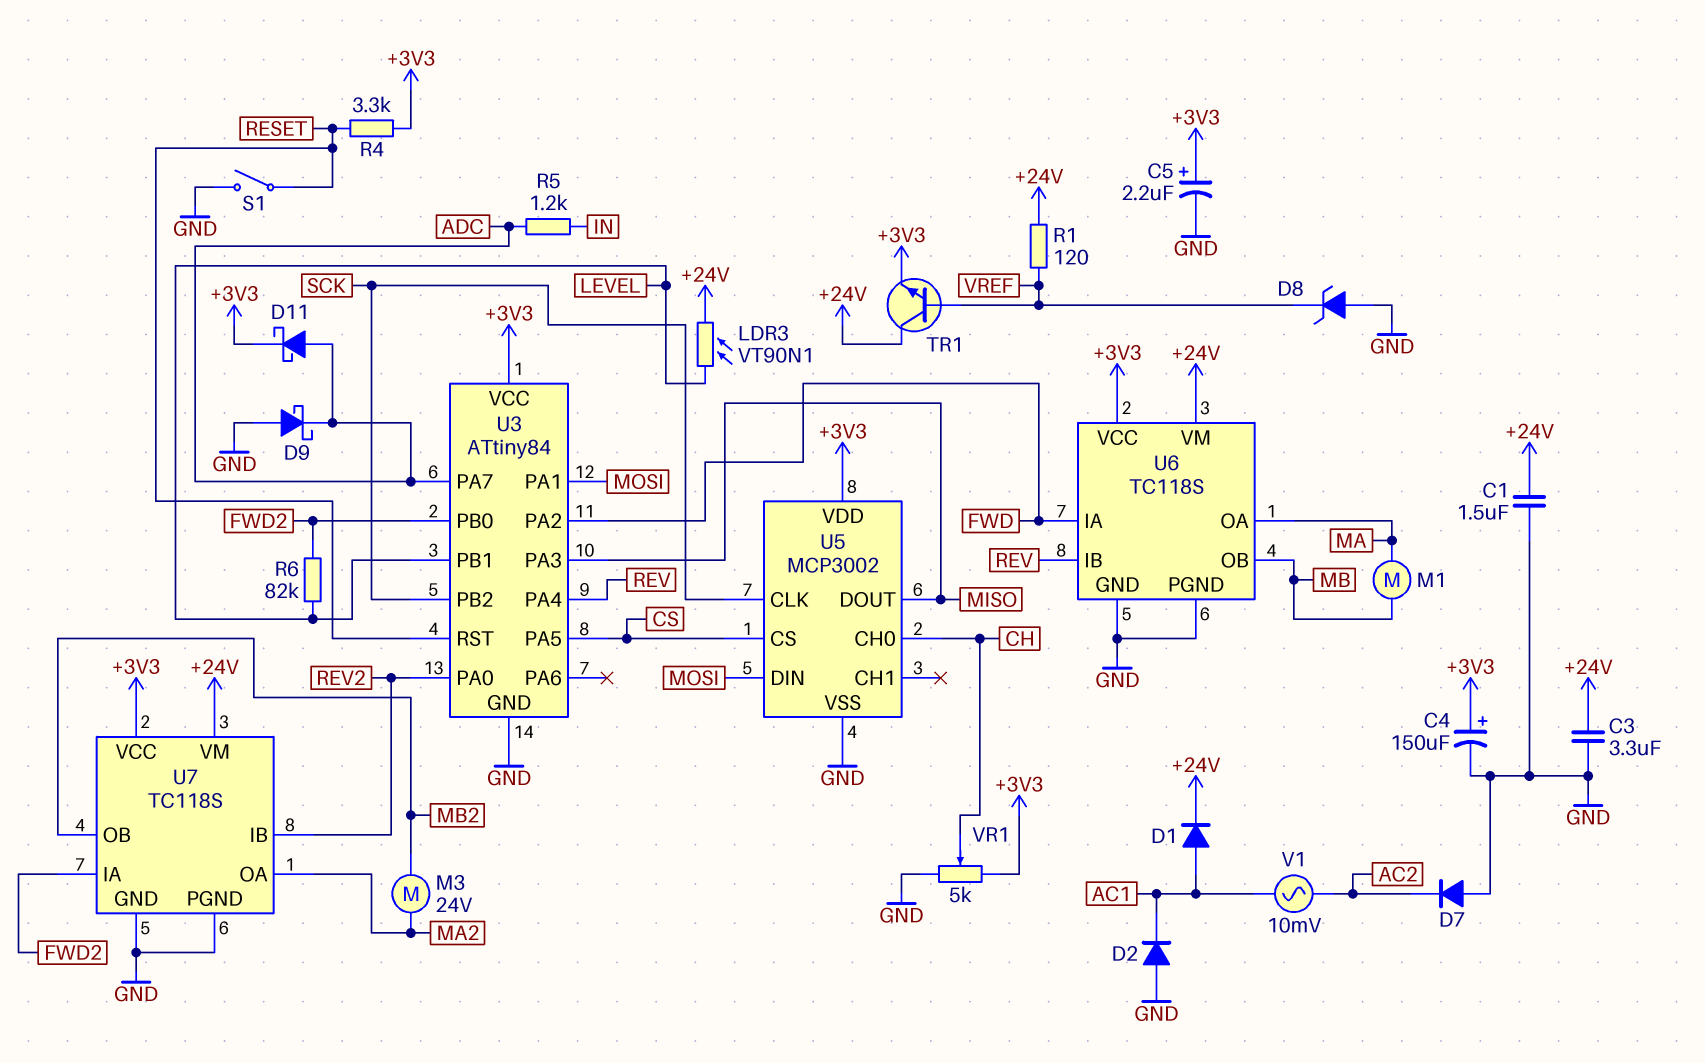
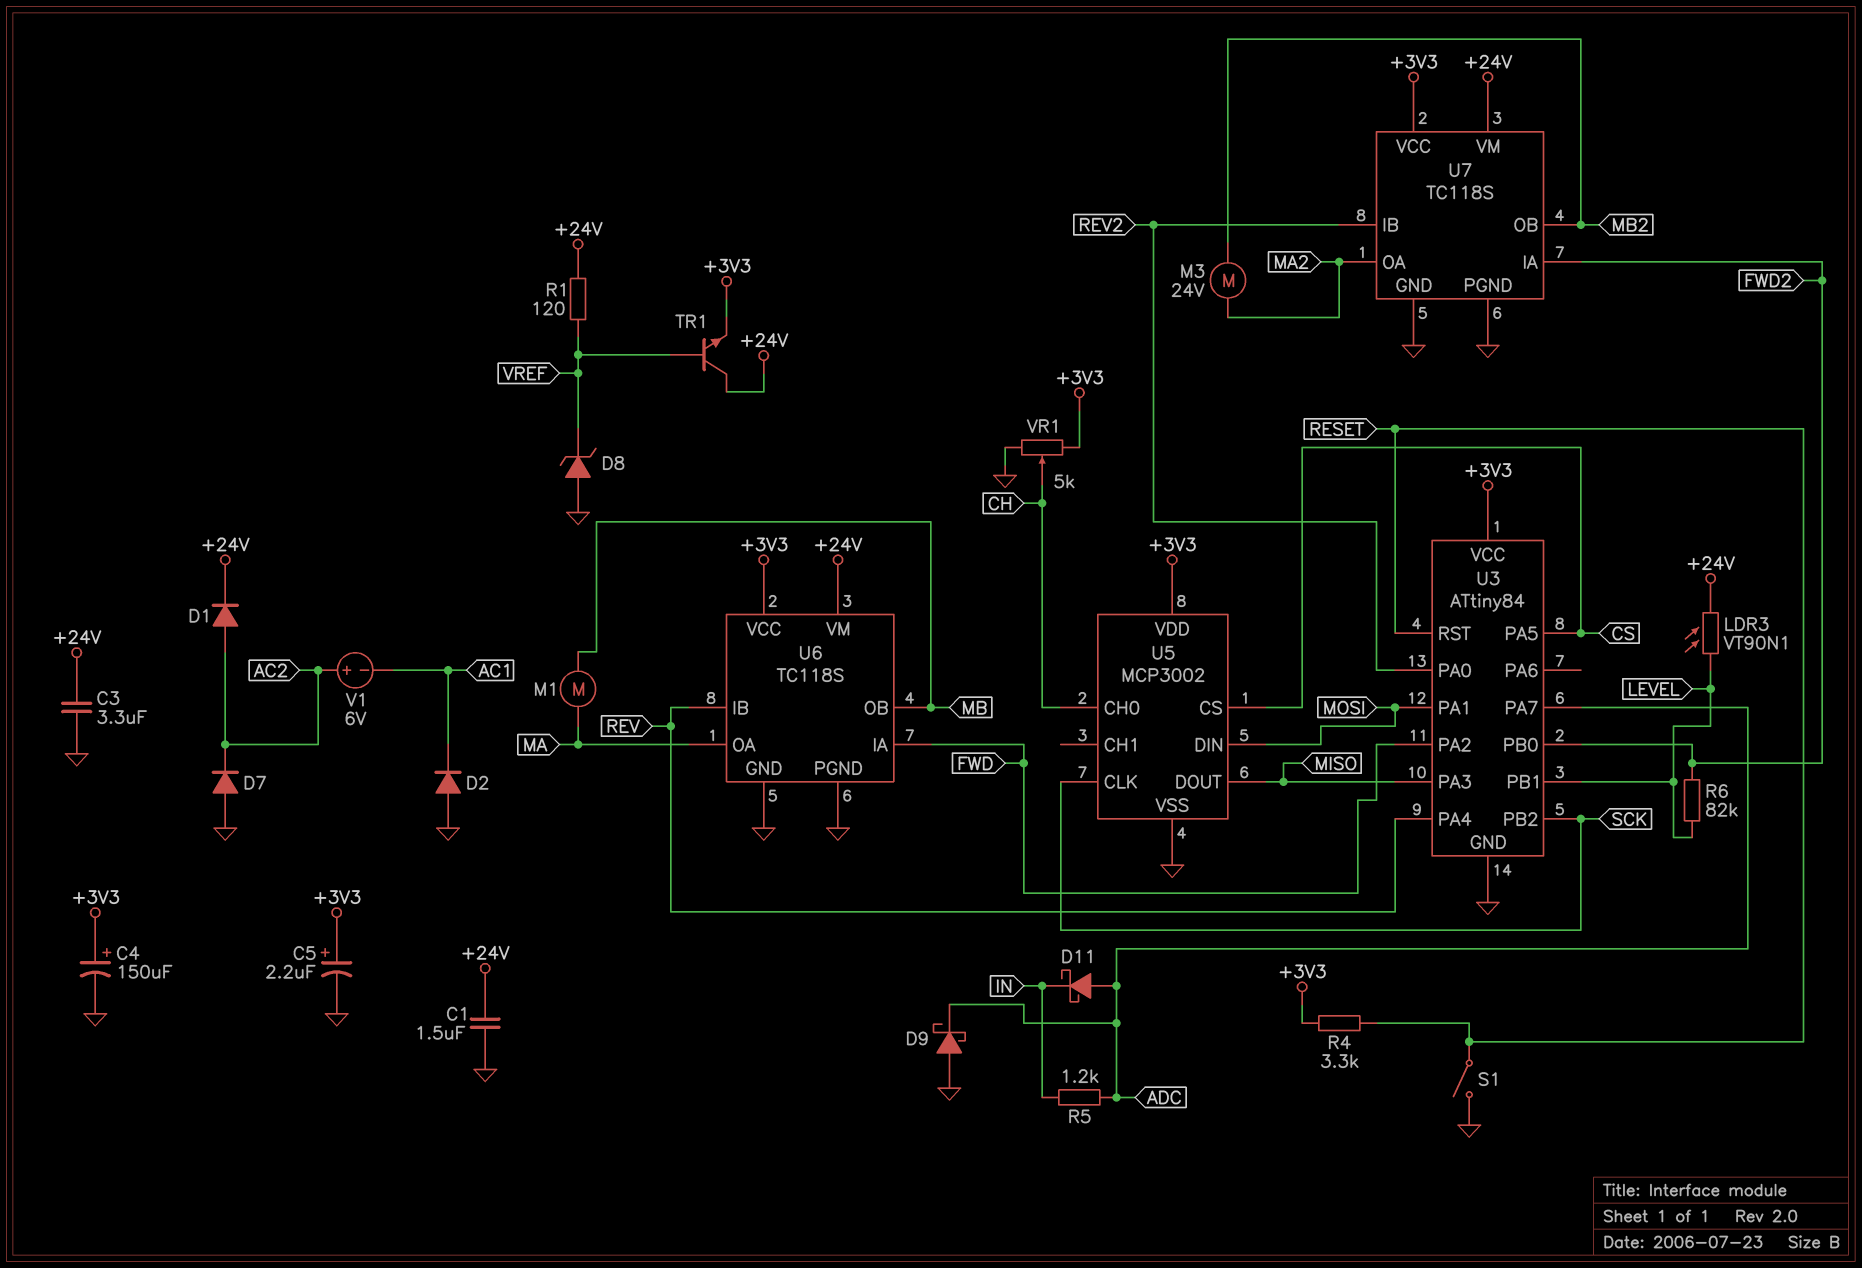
D1: diode (A AC1, K +24V) -> diode (A AC2, K +24V)
D11: schottky (A ADC, K +3V3) -> schottky (A ADC, K IN)
V1: AC 10mV (AC1, AC2) -> 6V (plus AC2, minus AC1)

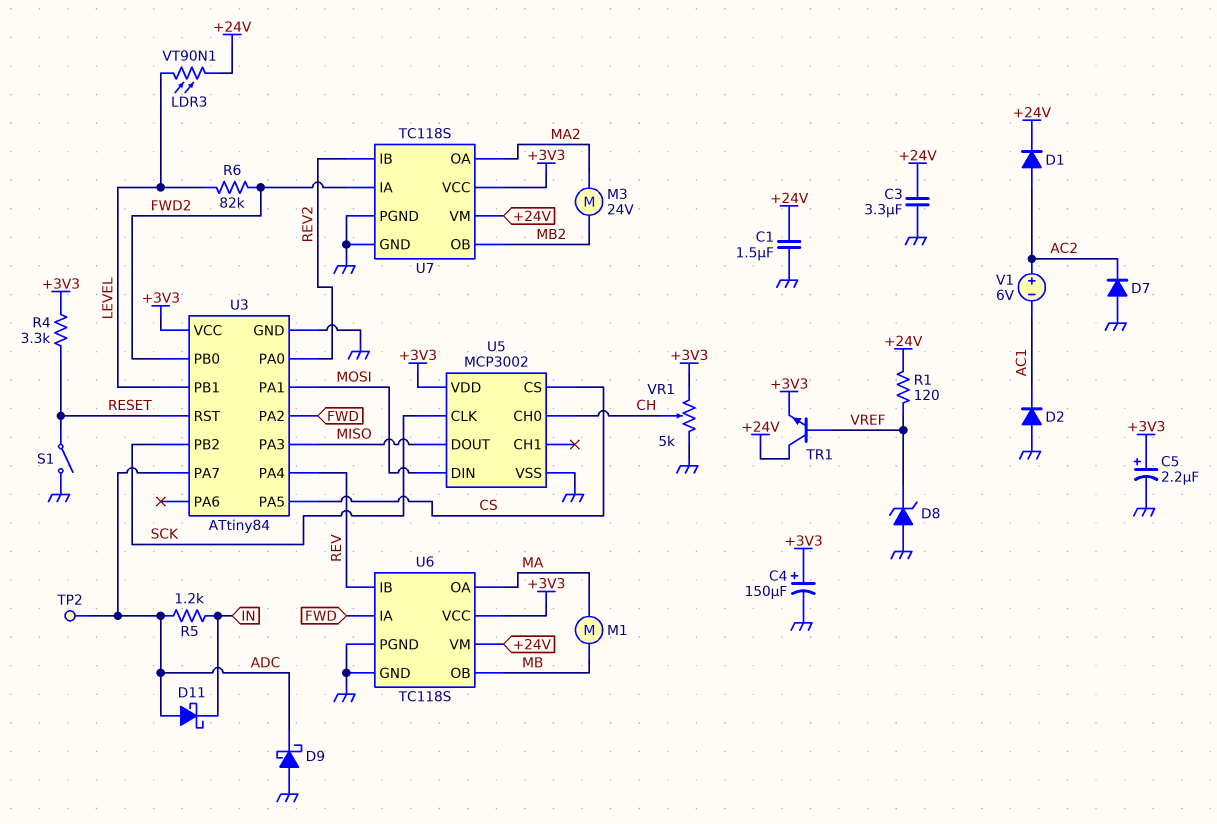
TP2: none -> test point (ADC)

